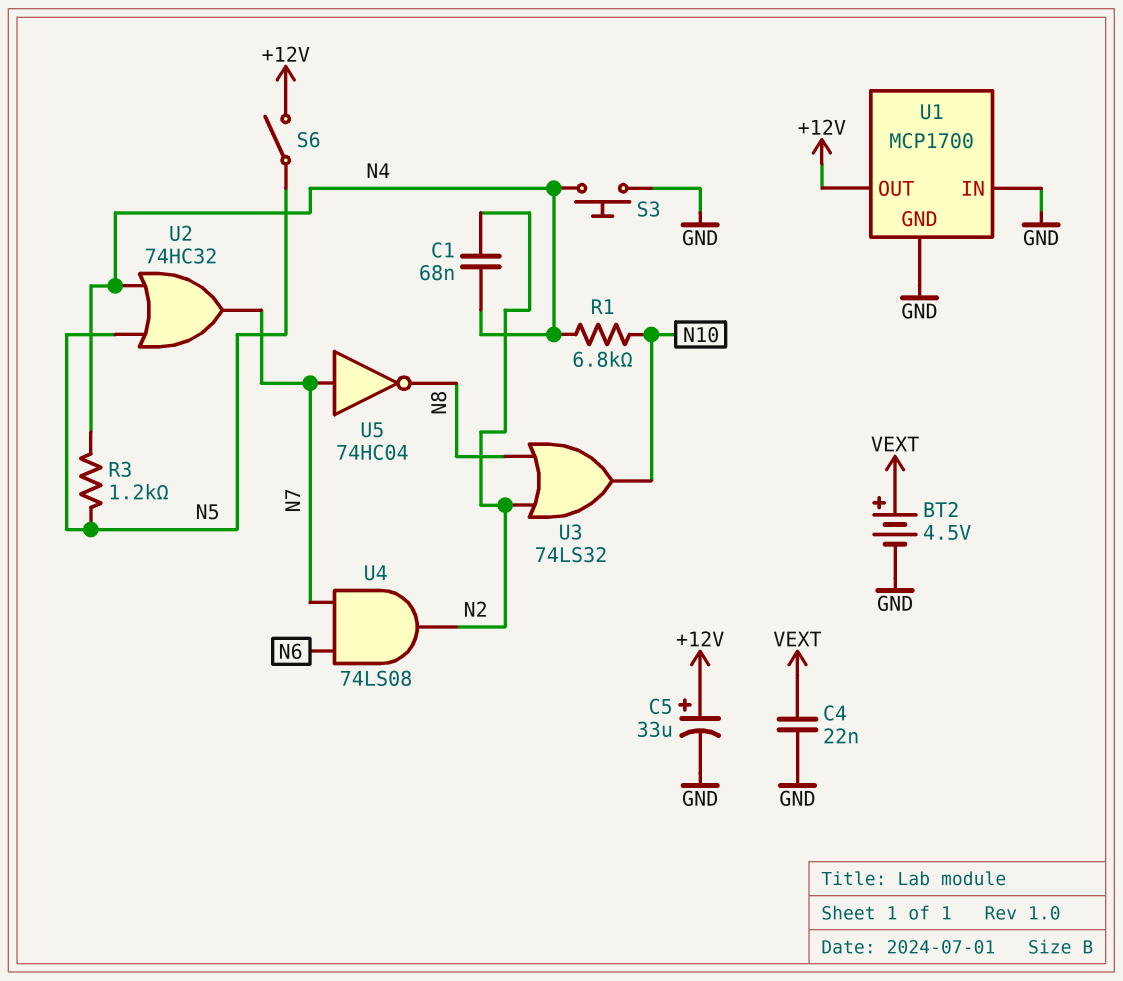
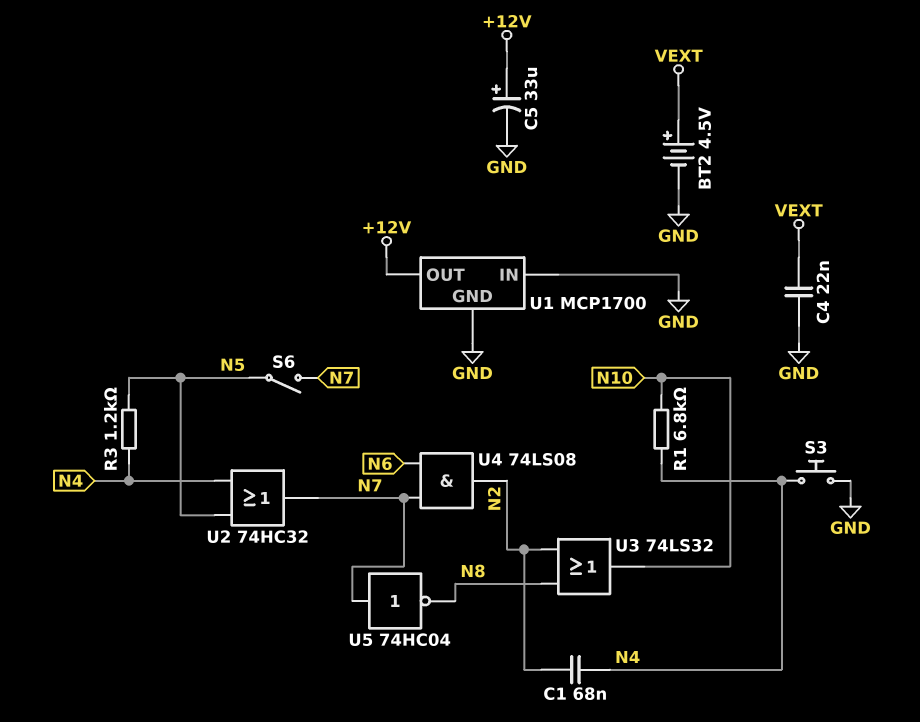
S6: switch (+12V, N5) -> switch (N5, N7)

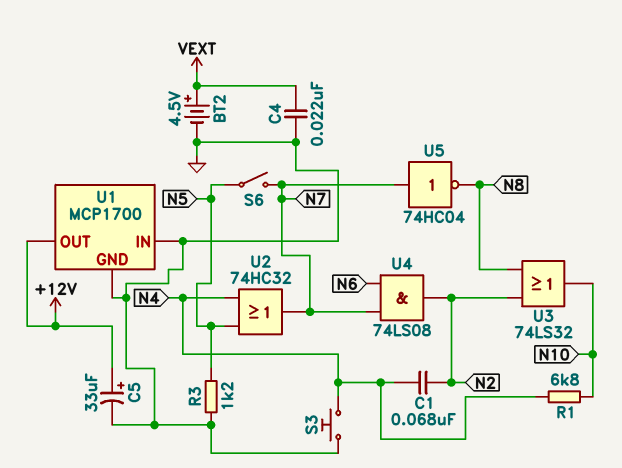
R3: 1.2k (N4, N5) -> 1.2k (GND, N5)

